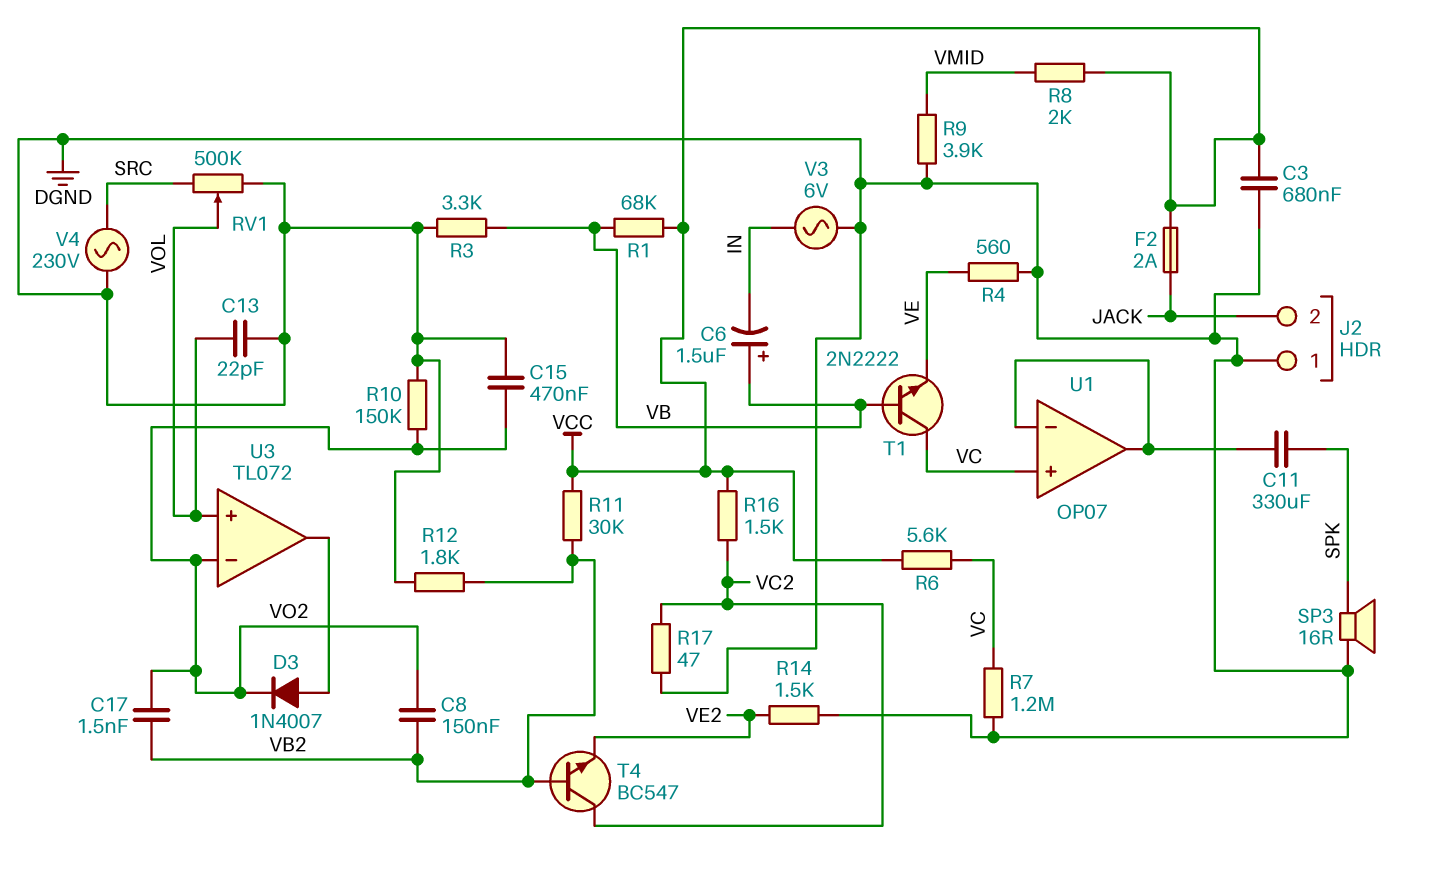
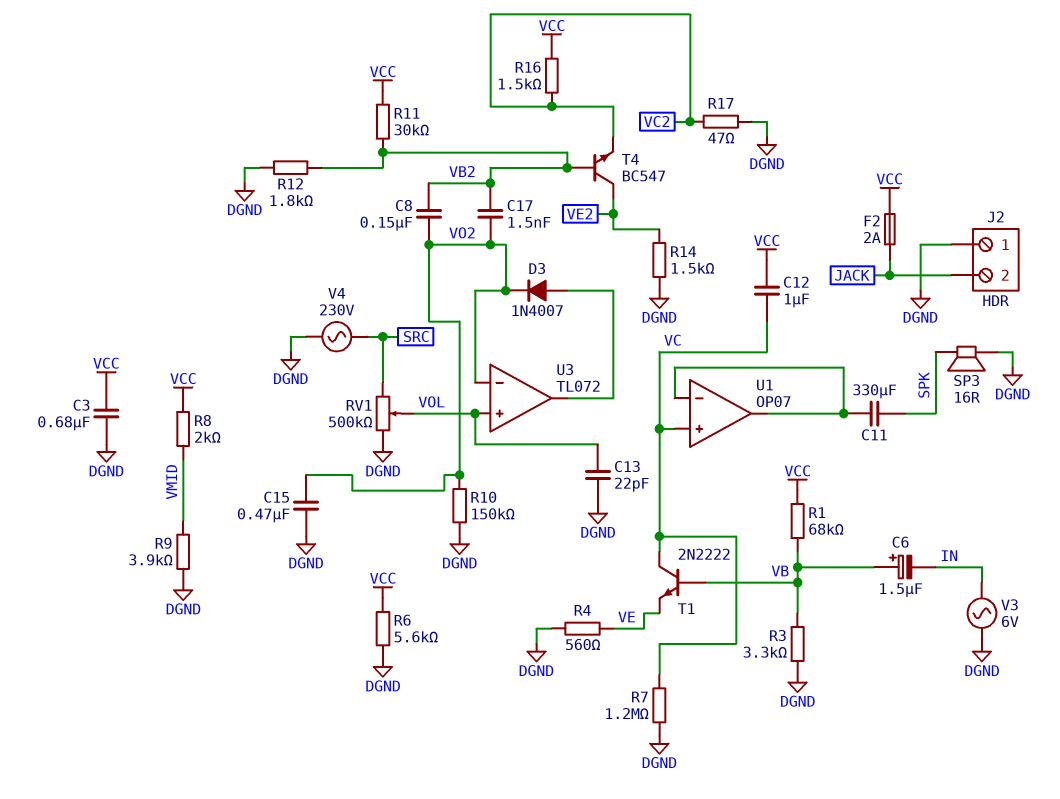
C12: none -> 1uF (VC, VCC)
R6: 5.6k (VC, VCC) -> 5.6k (DGND, VCC)
T4: NPN BC547 (B VB2, C VC2, E VE2) -> NPN BC547 (B VB2, C VE2, E VC2)

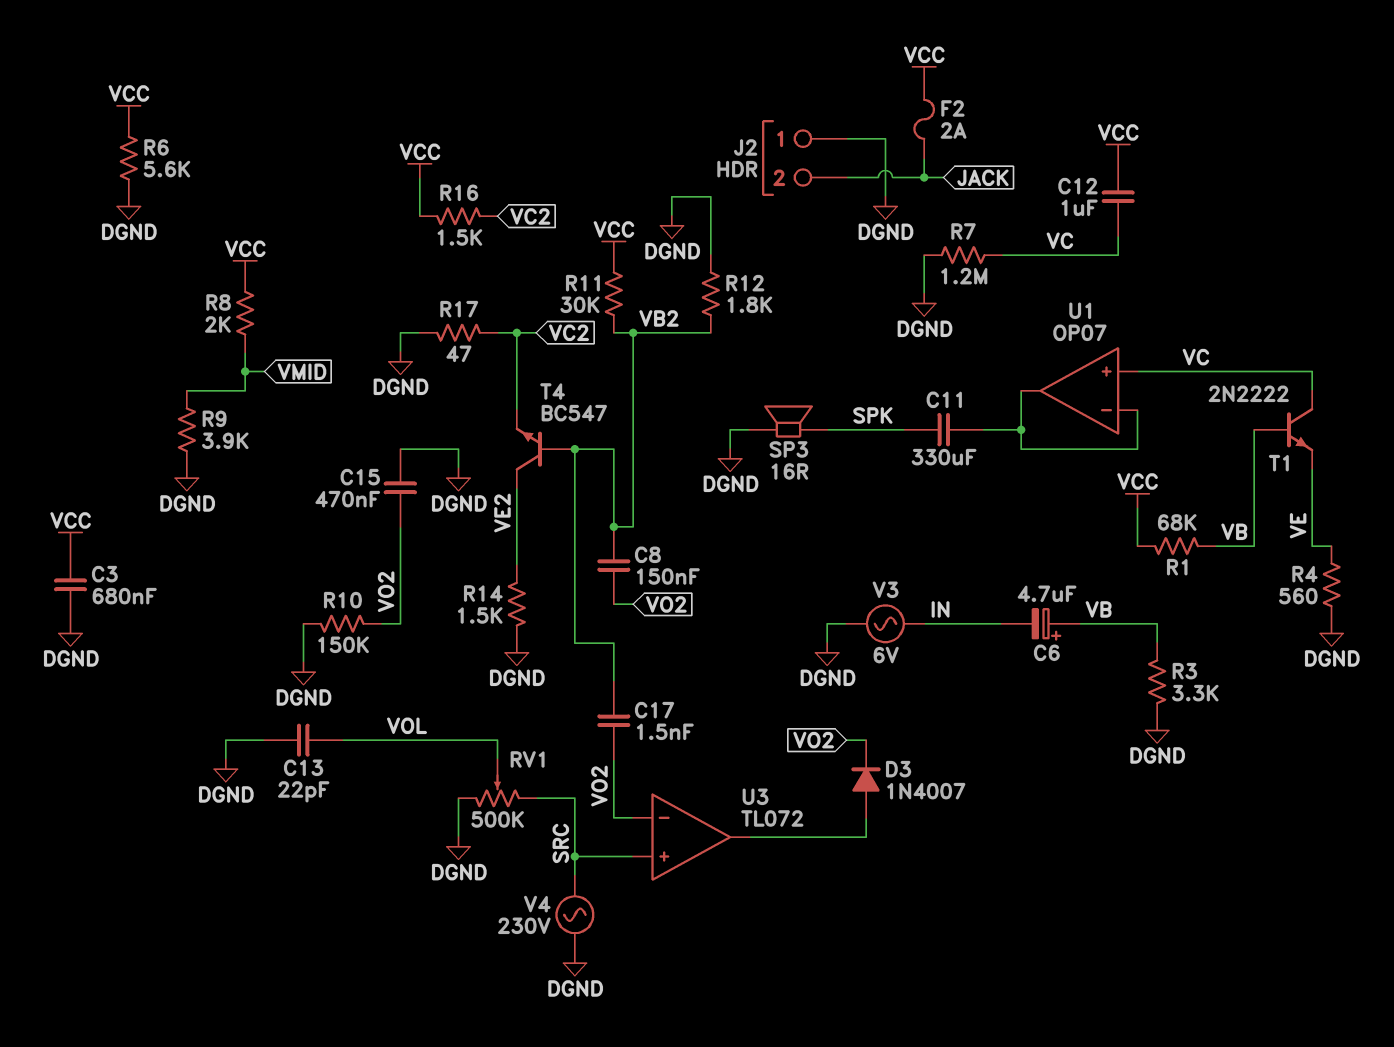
C6: 1.5uF (plus VB, minus IN) -> 4.7uF (plus VB, minus IN)
U3 pin in+: VOL -> SRC

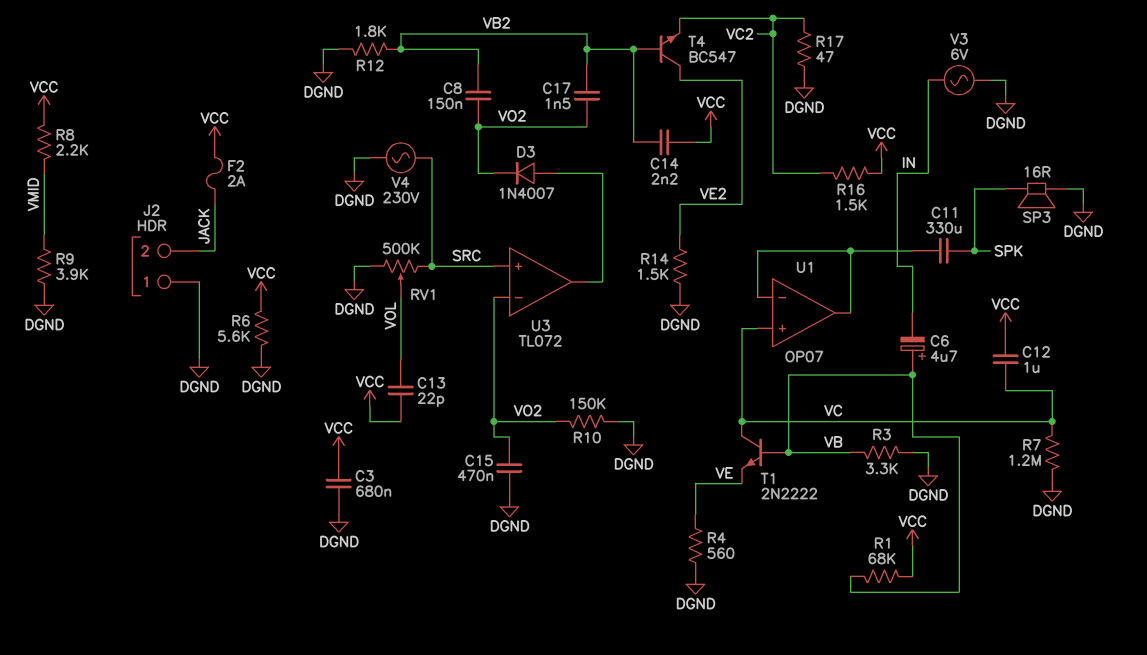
C13: 22pF (DGND, VOL) -> 22pF (VCC, VOL)
C14: none -> 2.2nF (VB2, VCC)
R8: 2k (VCC, VMID) -> 2.2k (VCC, VMID)
R11: 30k (VB2, VCC) -> none

